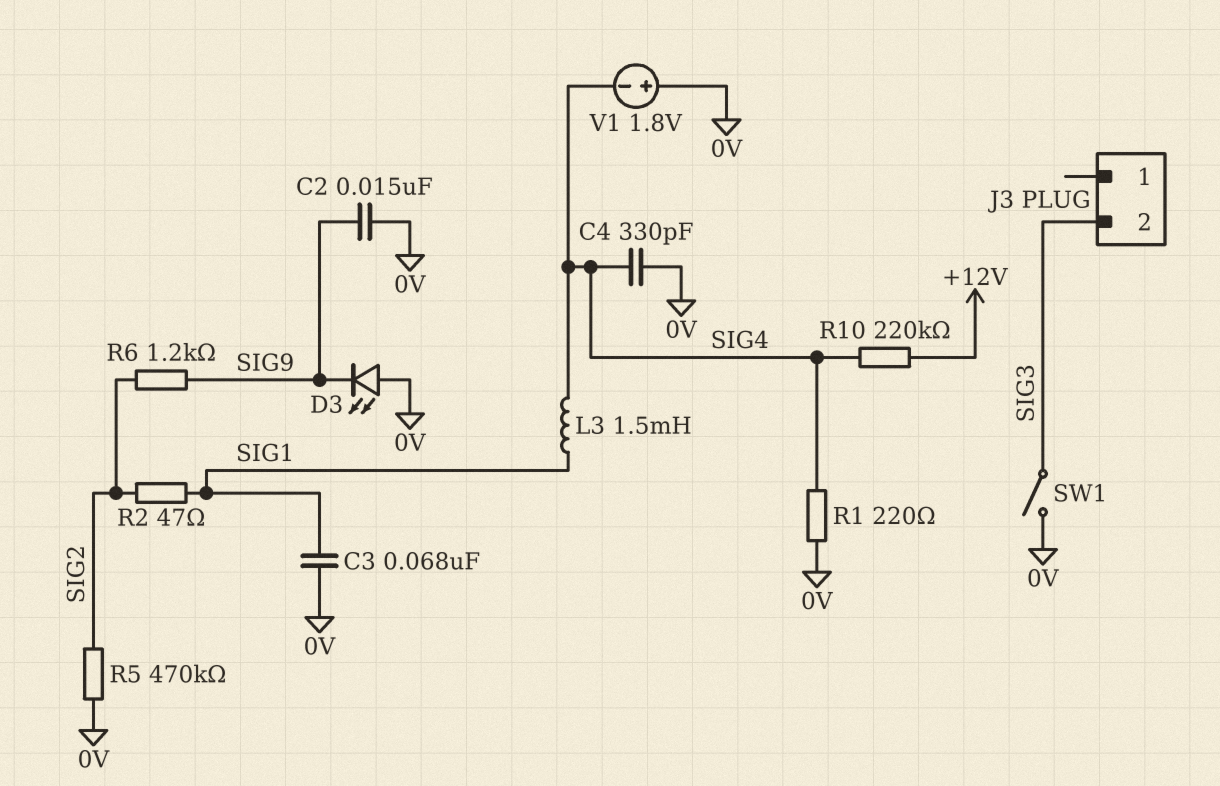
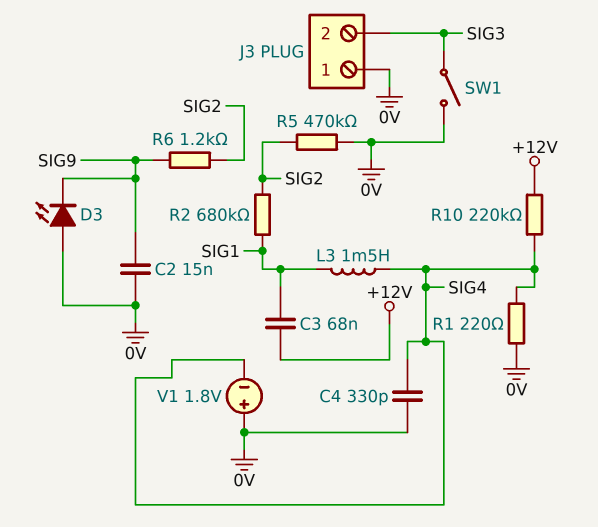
C3: 68nF (0V, SIG1) -> 68nF (+12V, SIG1)
J3 pin 1: none -> 0V
R2: 47 (SIG1, SIG2) -> 680k (SIG1, SIG2)

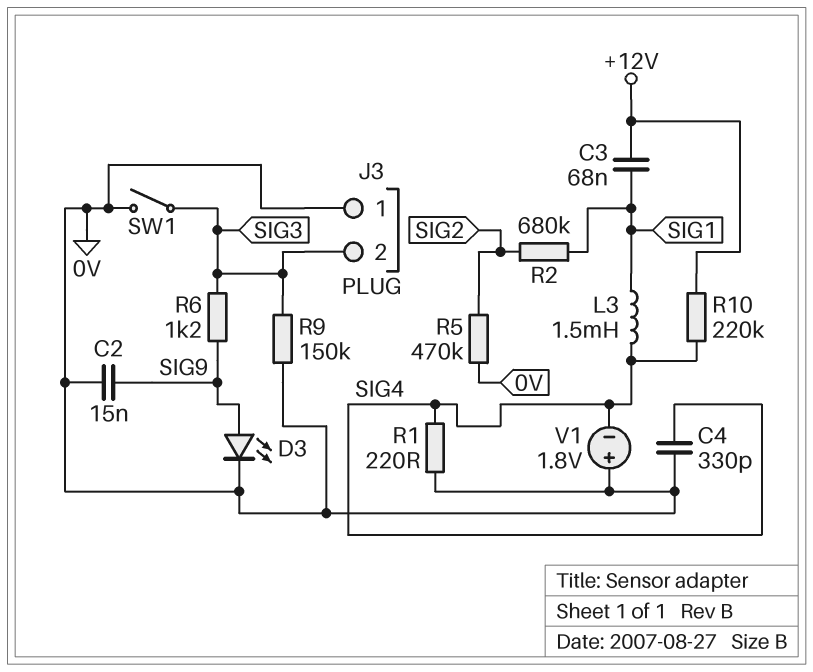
D3: LED (A 0V, K SIG9) -> LED (A SIG9, K 0V)
R6: 1.2k (SIG2, SIG9) -> 1.2k (SIG3, SIG9)
R9: none -> 150k (0V, SIG3)

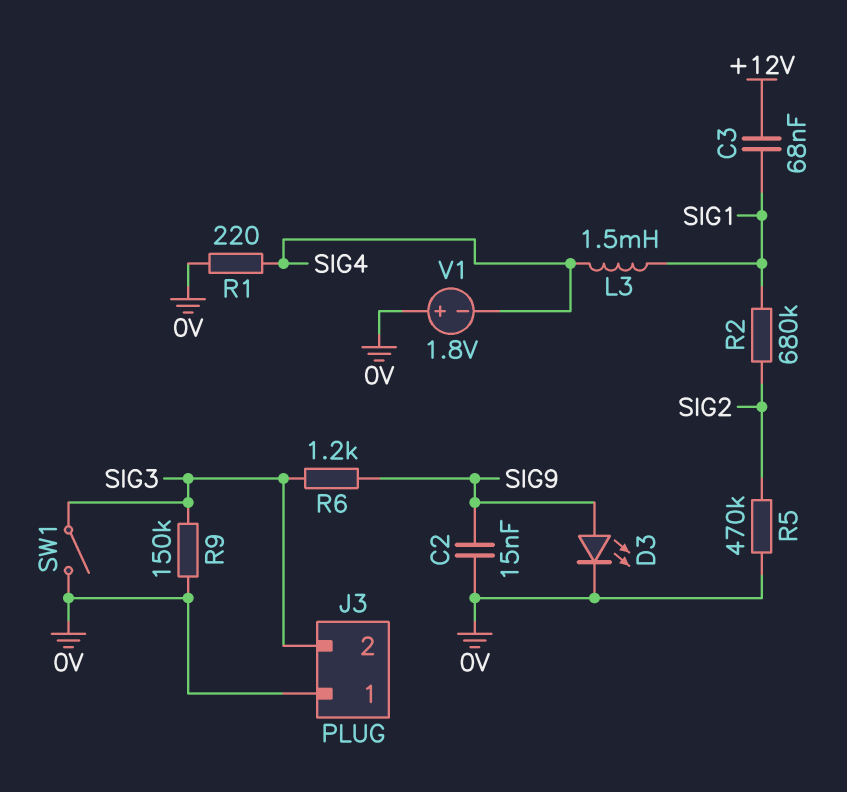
C4: 330pF (0V, SIG4) -> none
R10: 220k (+12V, SIG4) -> none

